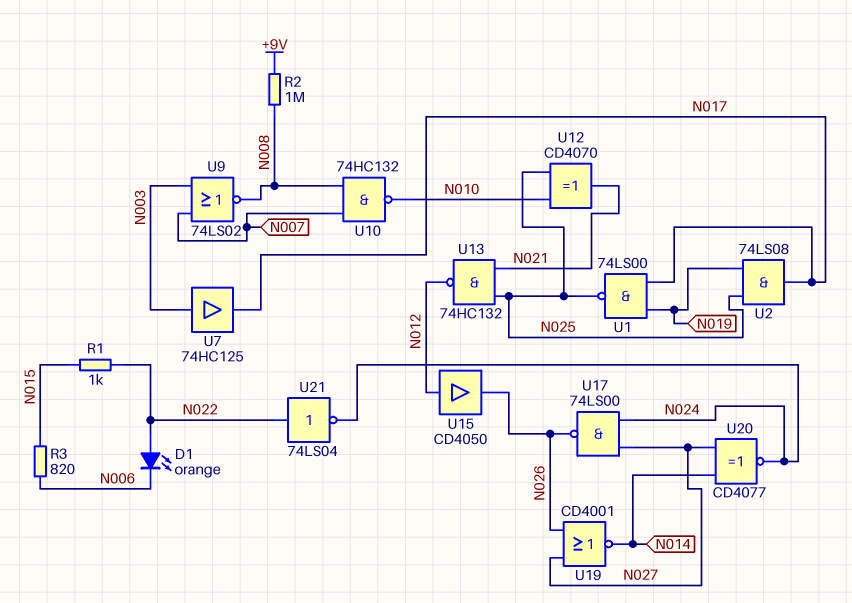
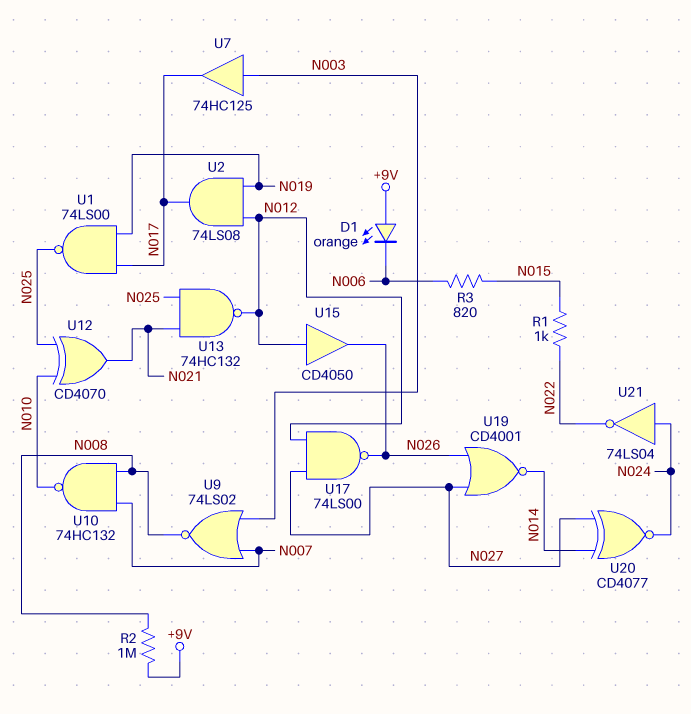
D1: LED orange (A N022, K N006) -> LED orange (A +9V, K N006)
U2: AND 74LS08 (in N019, in N025, out N017) -> AND 74LS08 (in N012, in N019, out N017)
U17: NAND 74LS00 (in N024, in N027, out N026) -> NAND 74LS00 (in N012, in N027, out N026)
U21: NOT 74LS04 (in N022, out N024) -> NOT 74LS04 (in N024, out N022)

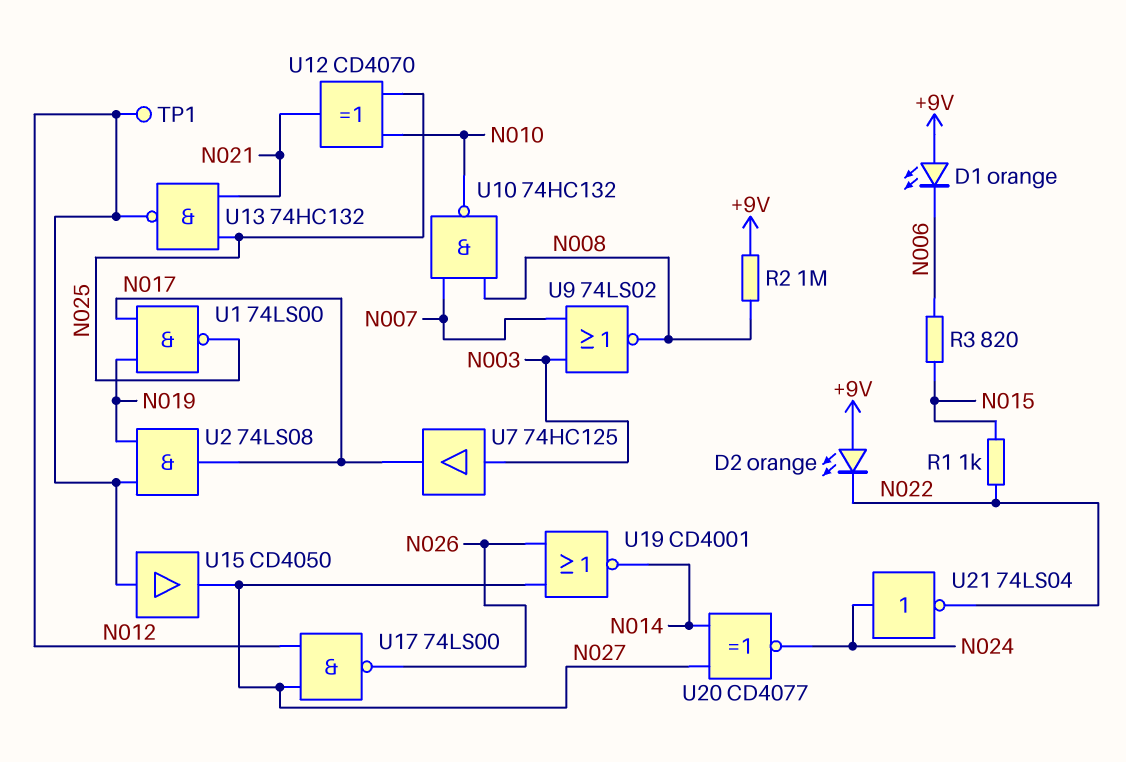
D2: none -> LED orange (A +9V, K N022)
TP1: none -> test point (N012)
U15: buffer CD4050 (in N012, out N026) -> buffer CD4050 (in N012, out N027)

